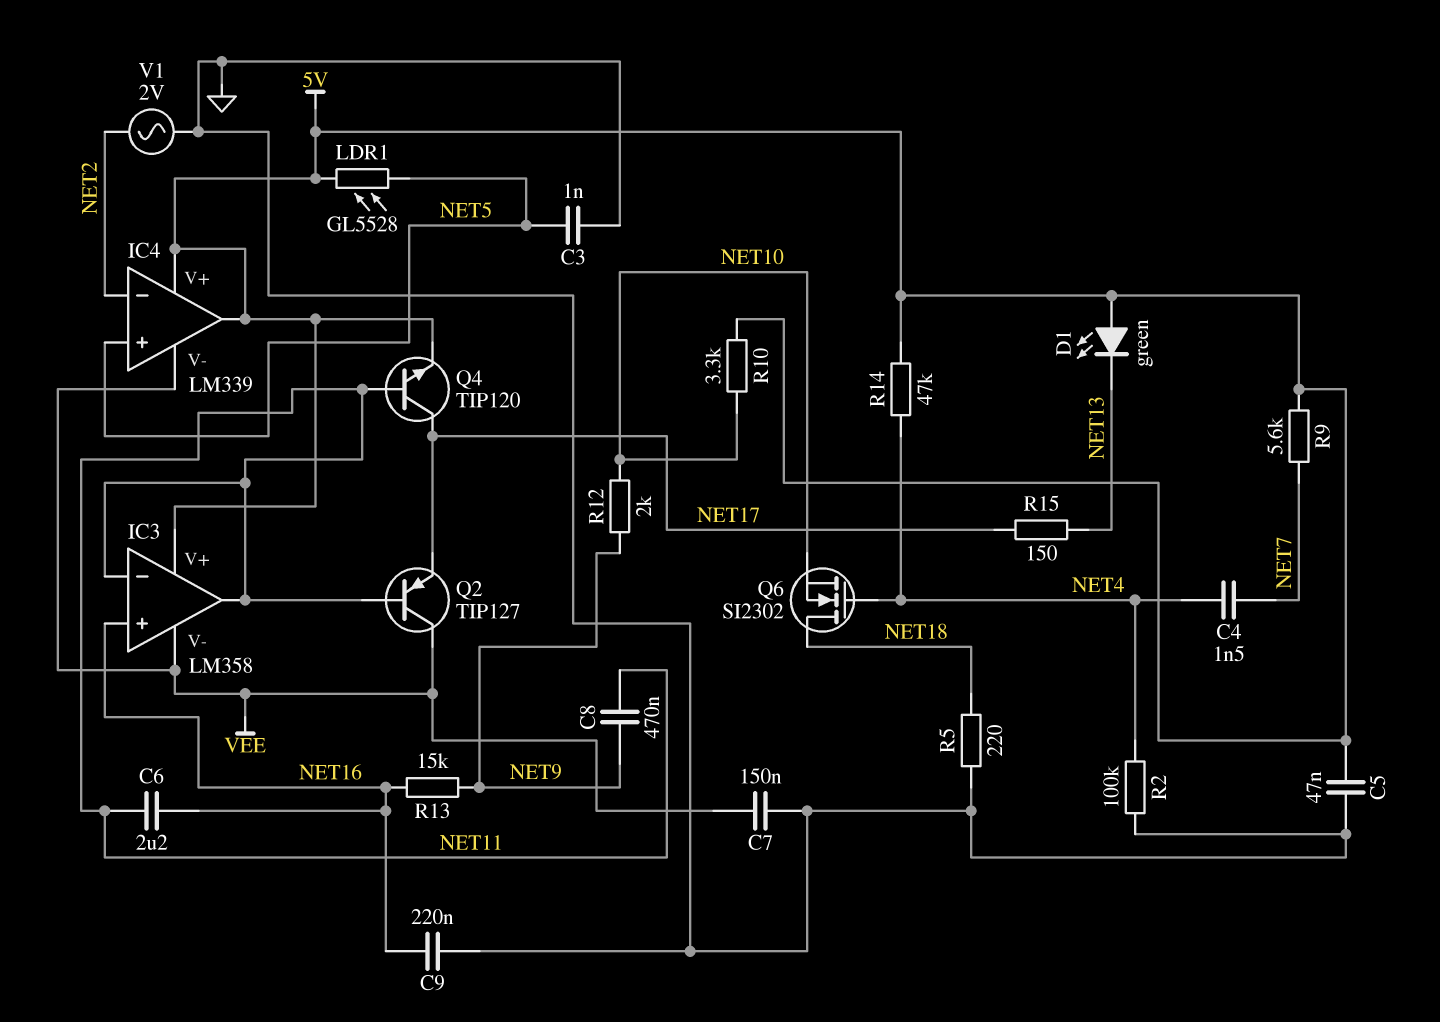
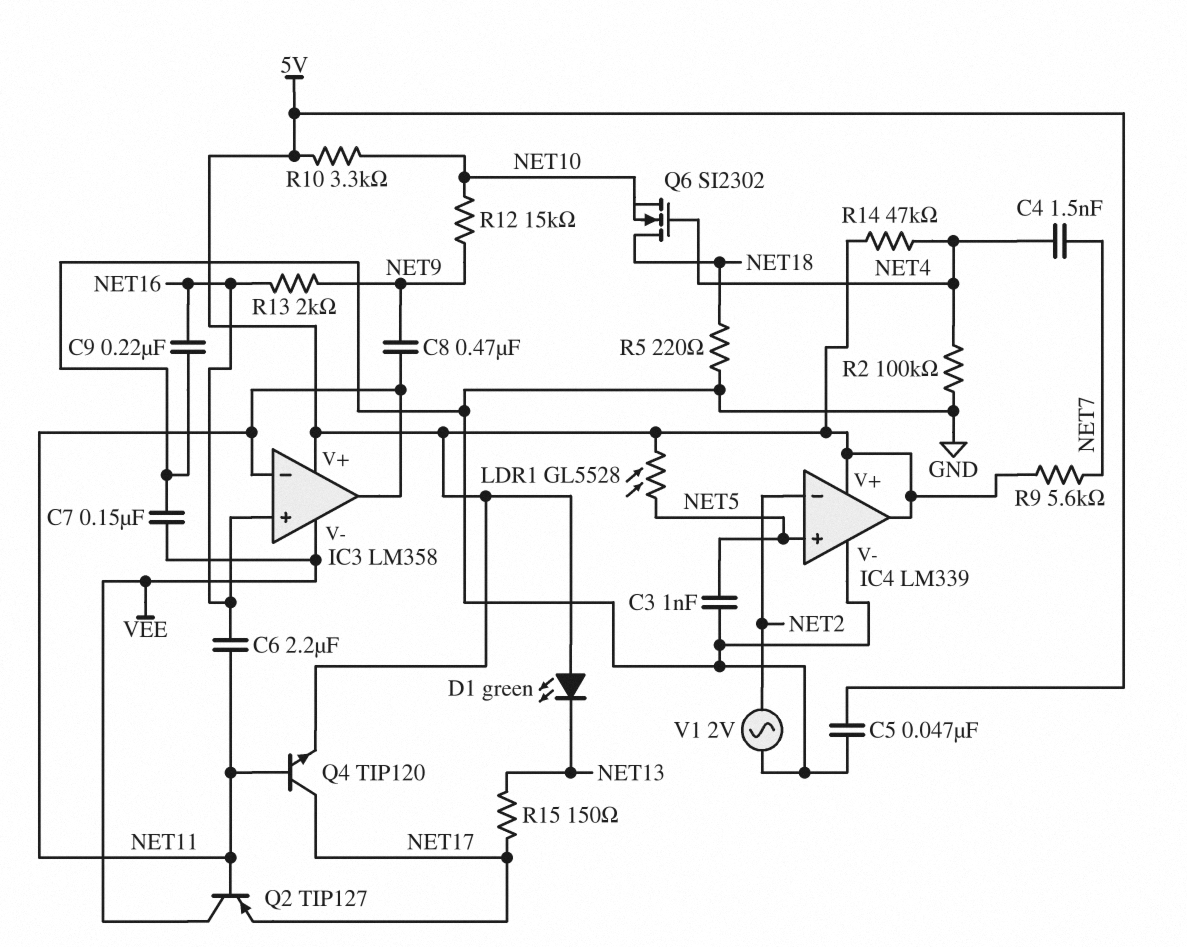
IC4 pin V-: VEE -> GND
R12: 2k (NET9, NET10) -> 15k (NET9, NET10)
R13: 15k (NET9, NET16) -> 2k (NET9, NET16)

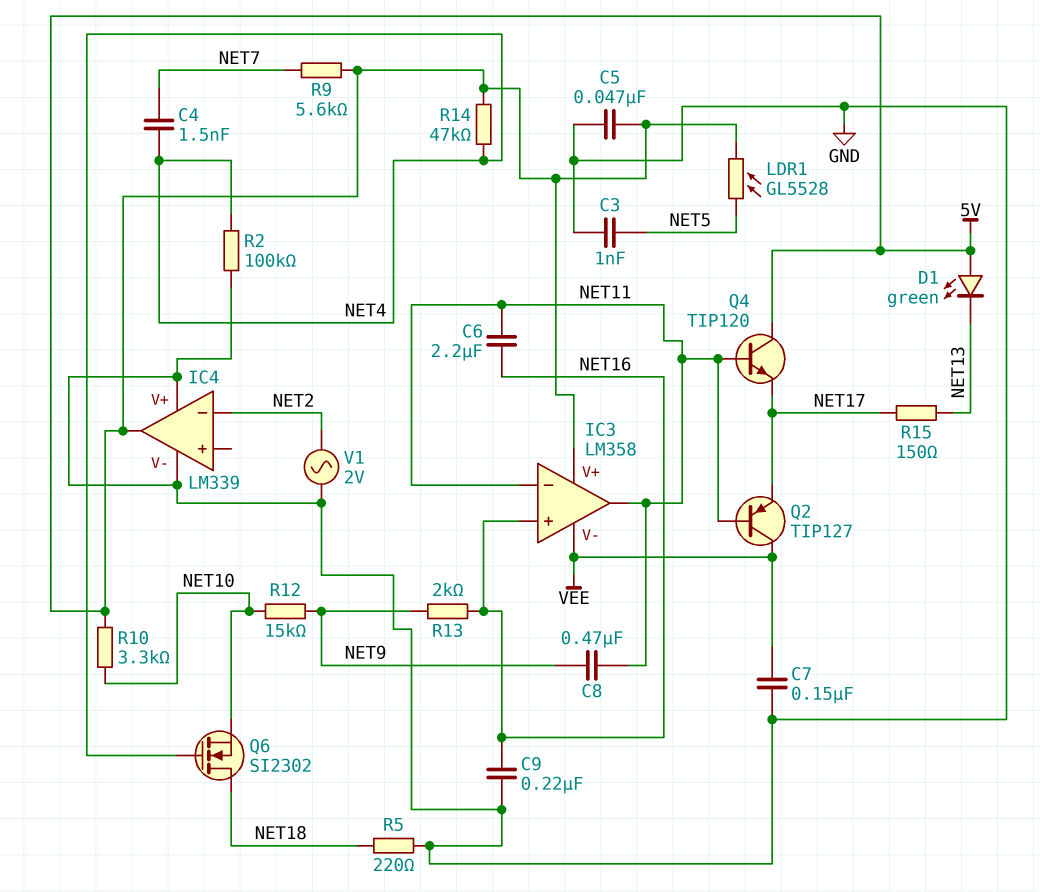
IC4 pin V+: 5V -> GND
IC4 pin in+: NET5 -> none
Q4: NPN TIP120 (B NET11, C NET17, E 5V) -> NPN TIP120 (B NET11, C 5V, E NET17)

